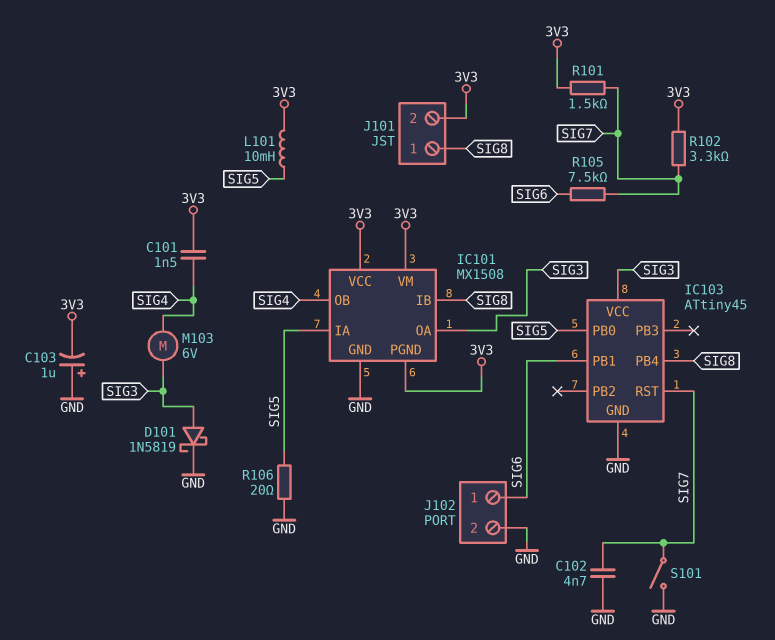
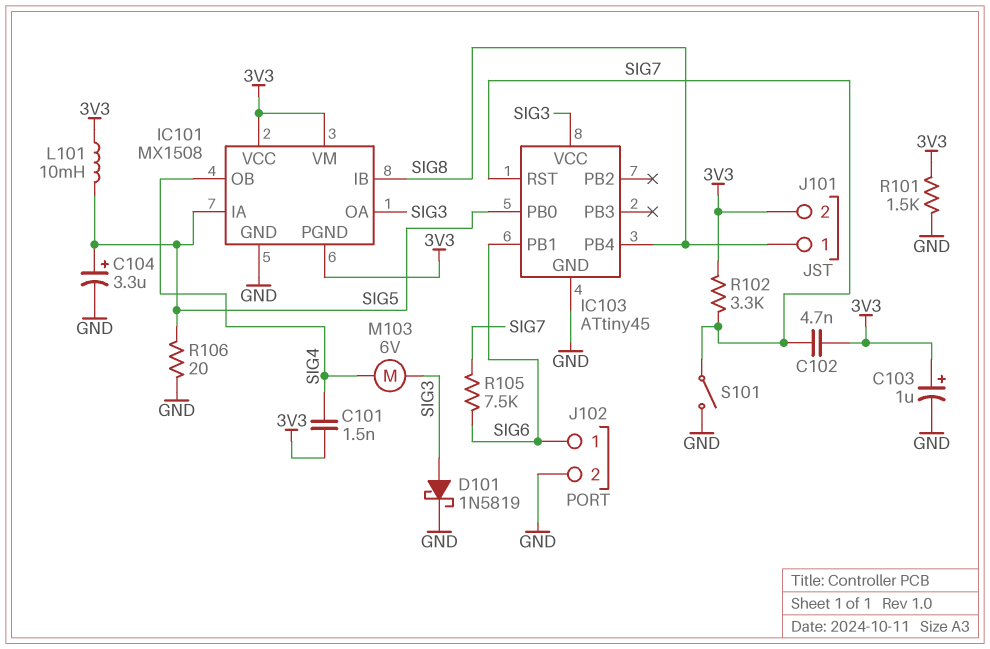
C102: 4.7nF (GND, SIG7) -> 4.7nF (3V3, SIG7)
C103: 1uF (plus GND, minus 3V3) -> 1uF (plus 3V3, minus GND)
C104: none -> 3.3uF (plus SIG5, minus GND)
R101: 1.5k (3V3, SIG7) -> 1.5k (3V3, GND)

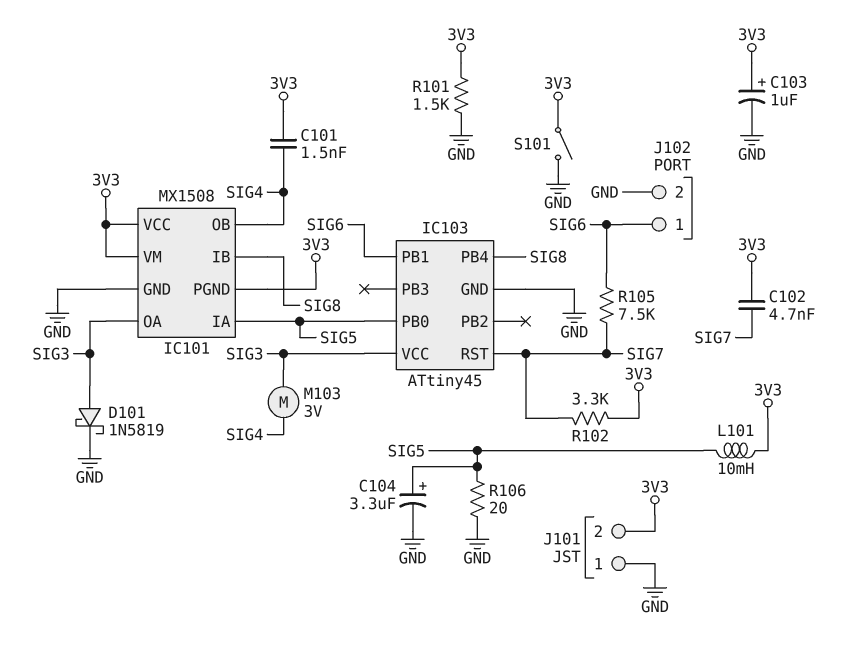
J101 pin 1: SIG8 -> GND
M103: motor 6V (SIG3, SIG4) -> motor 3V (SIG3, SIG4)
S101: switch (GND, SIG7) -> switch (3V3, GND)

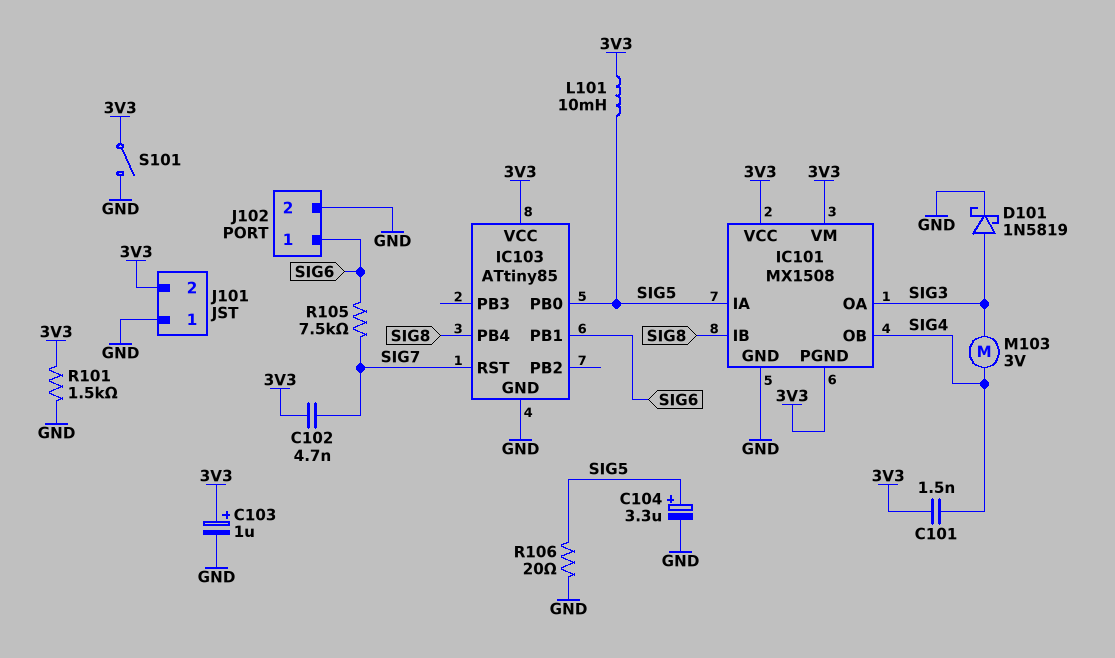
IC103: ATtiny45 -> ATtiny85
IC103 pin VCC: SIG3 -> 3V3
R102: 3.3k (3V3, SIG7) -> none

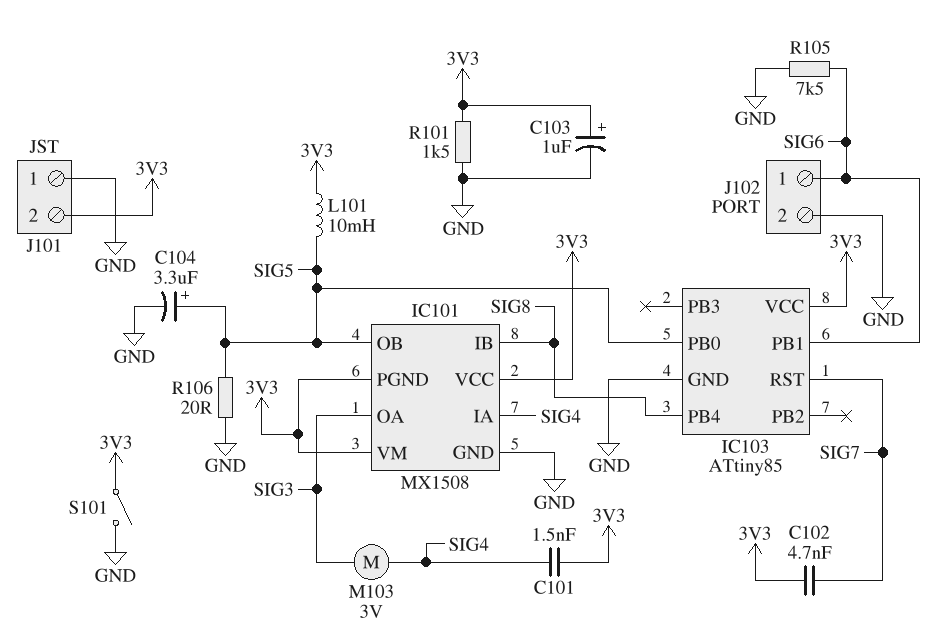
D101: schottky 1N5819 (A SIG3, K GND) -> none
IC101 pin IA: SIG5 -> SIG4
IC101 pin OB: SIG4 -> SIG5
R105: 7.5k (SIG6, SIG7) -> 7.5k (GND, SIG6)

